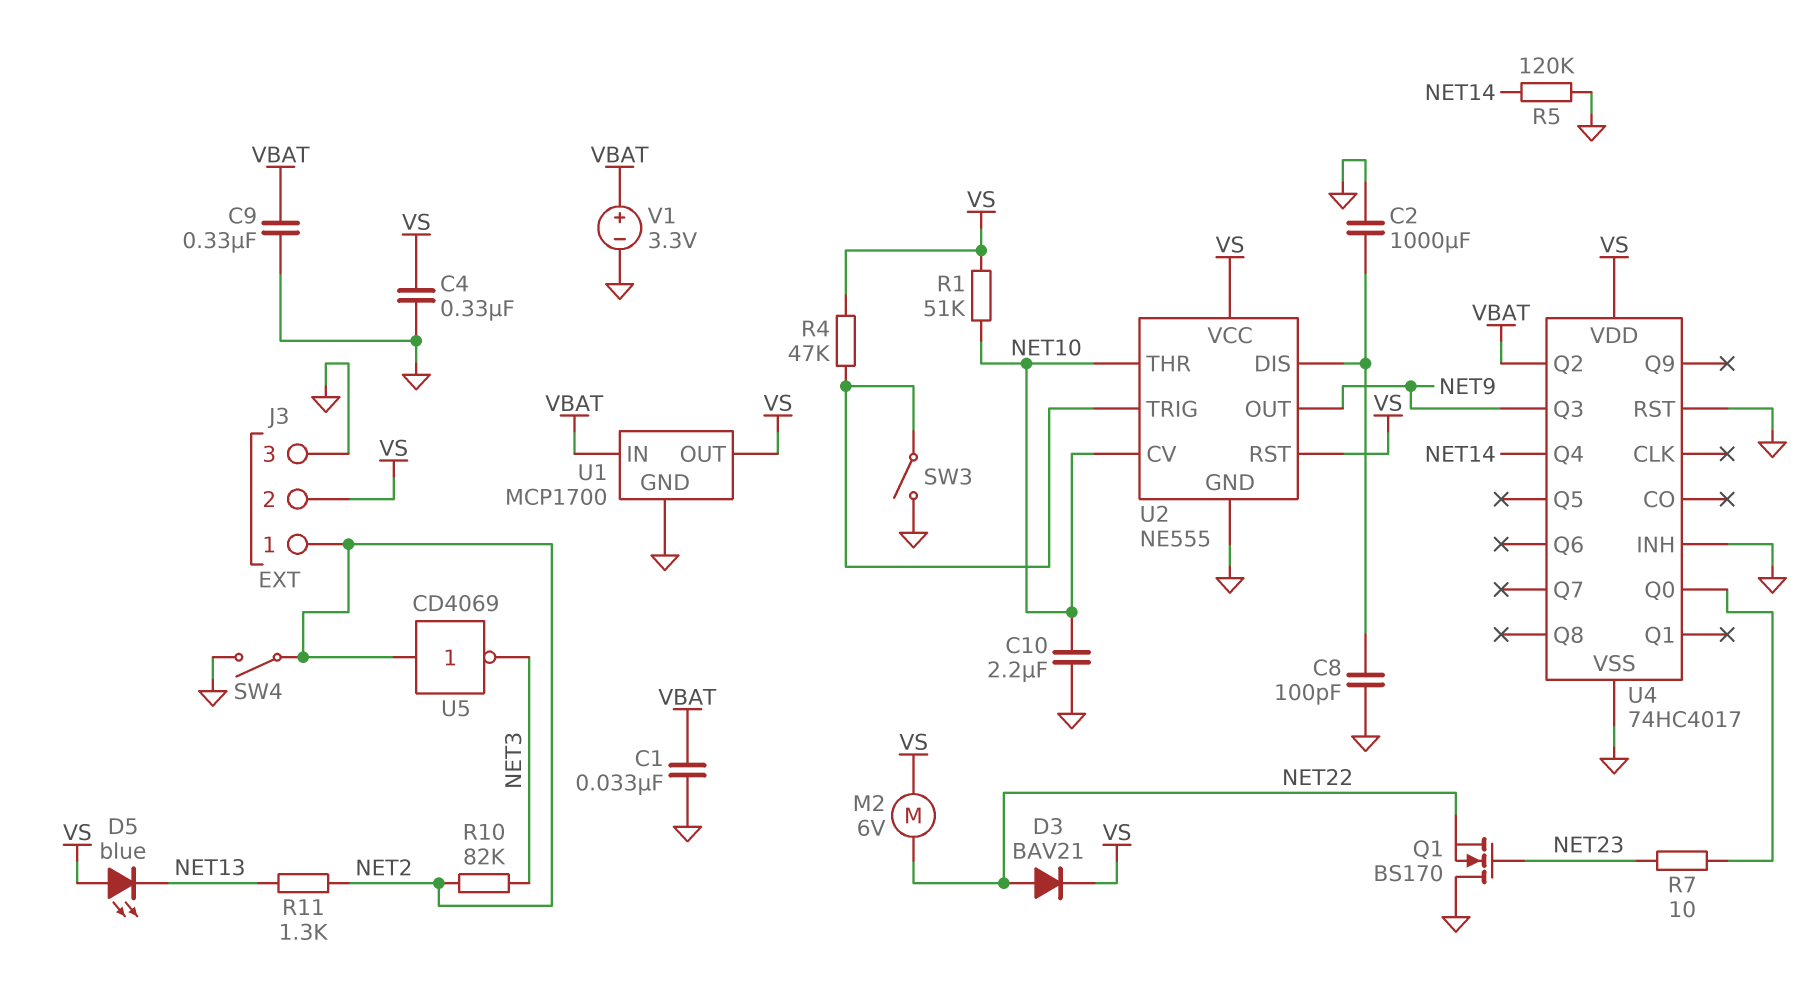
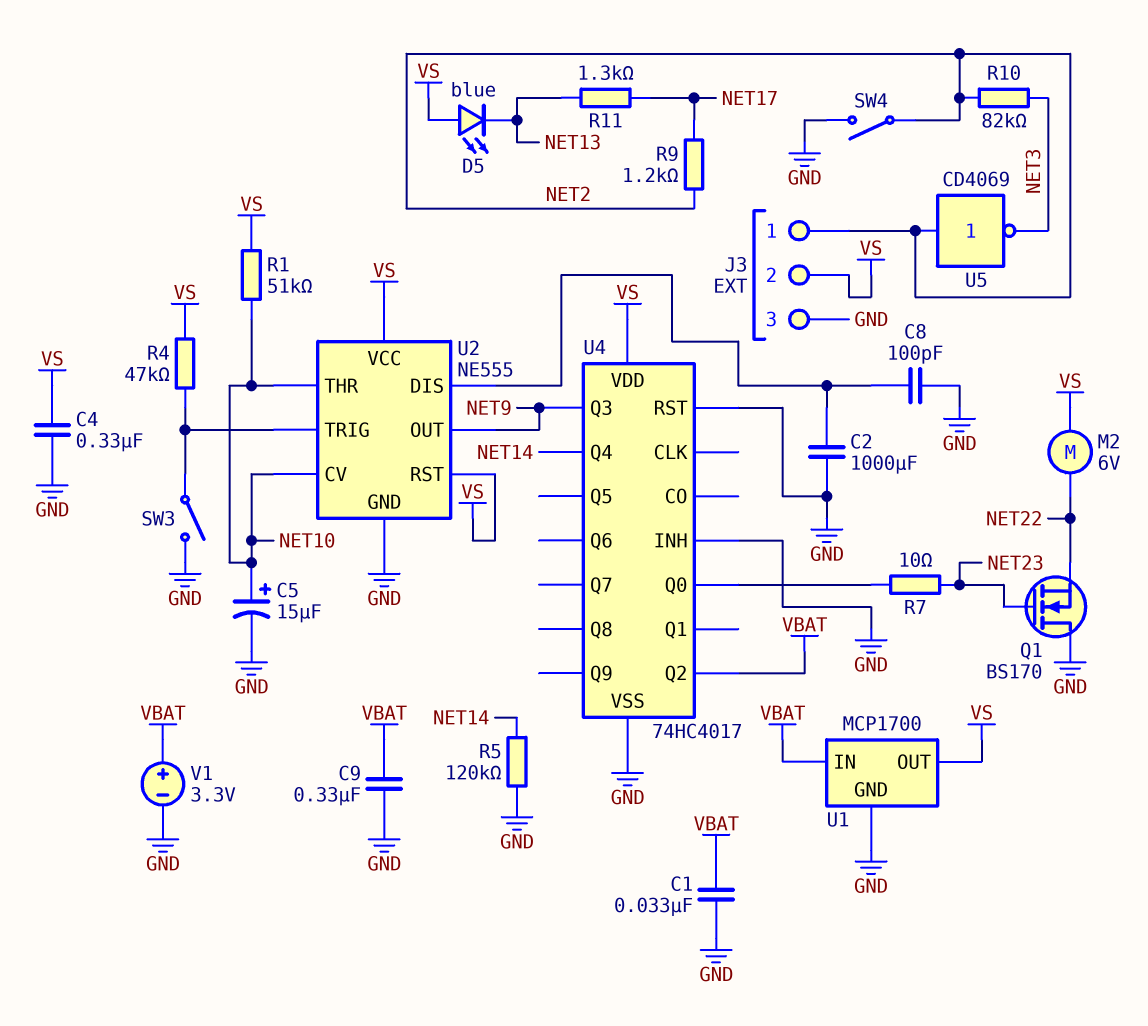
C5: none -> 15uF (plus NET10, minus GND)
C10: 2.2uF (GND, NET10) -> none
D3: diode BAV21 (A NET22, K VS) -> none
R9: none -> 1.2k (NET2, NET17)
R11: 1.3k (NET2, NET13) -> 1.3k (NET13, NET17)

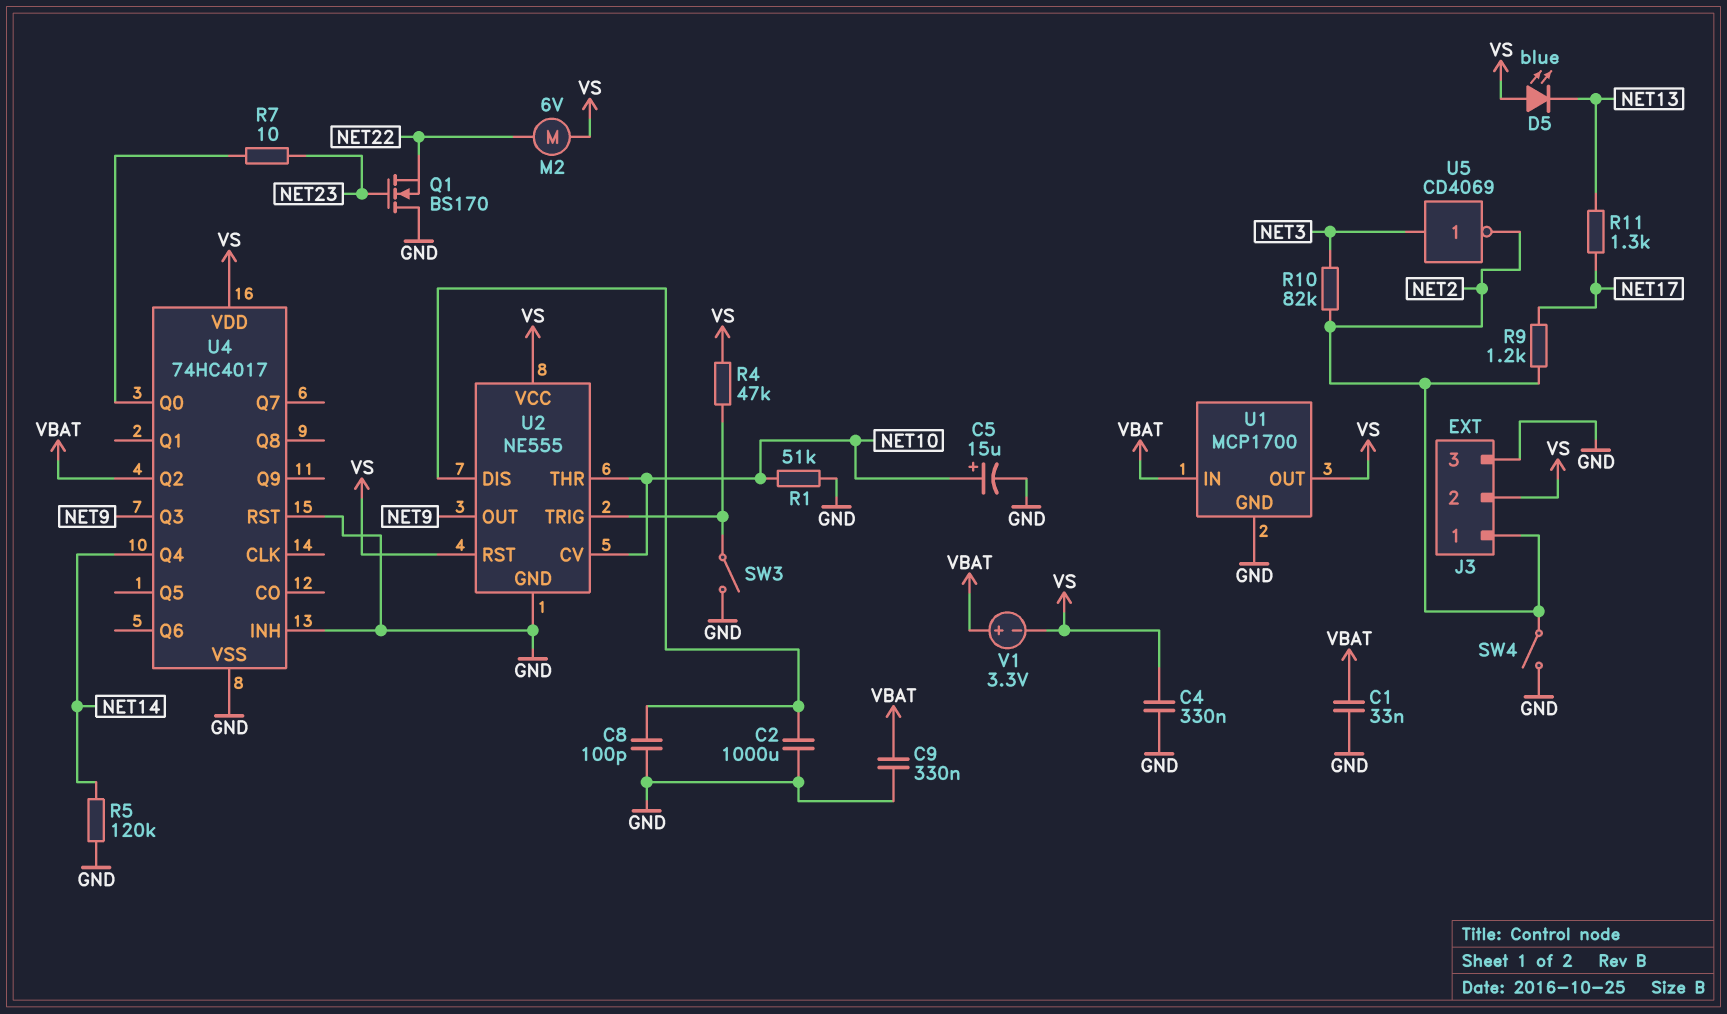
R1: 51k (NET10, VS) -> 51k (GND, NET10)
U5: NOT CD4069 (in NET2, out NET3) -> NOT CD4069 (in NET3, out NET2)
V1: 3.3V (plus VBAT, minus GND) -> 3.3V (plus VBAT, minus VS)

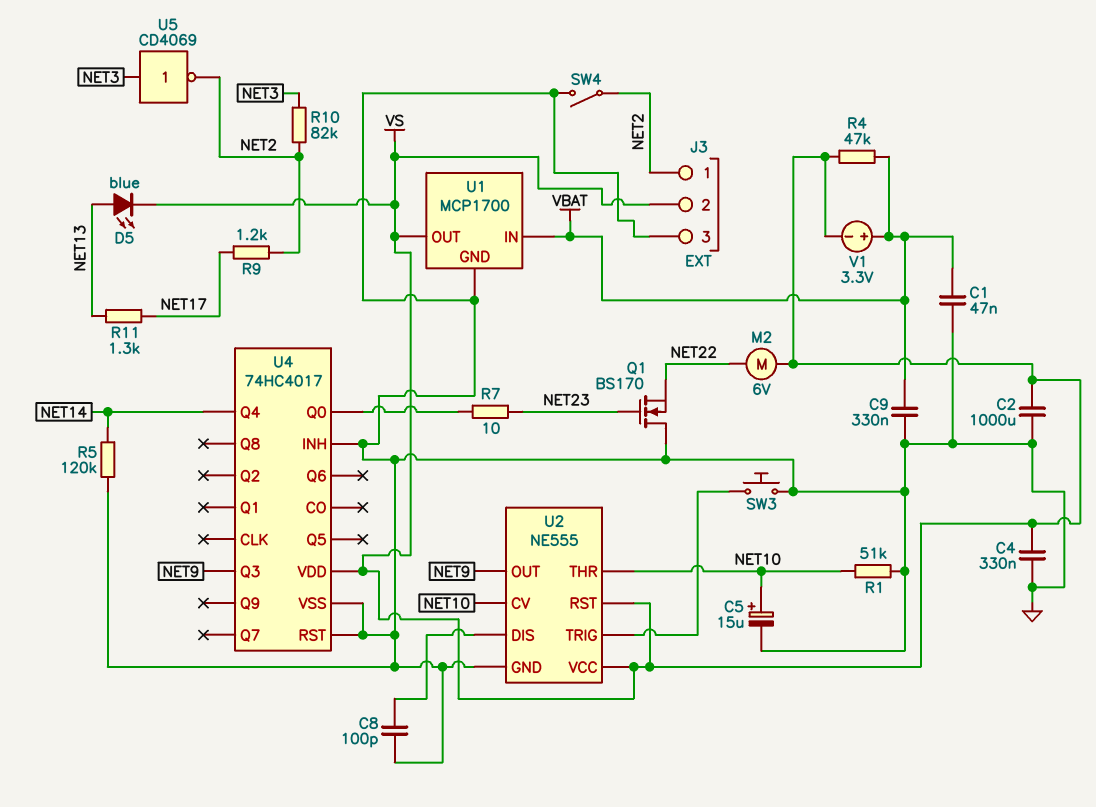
C1: 33nF (GND, VBAT) -> 47nF (GND, VBAT)
C2: 1000uF (GND, U2/DIS) -> 1000uF (GND, VS)
D5: LED blue (A VS, K NET13) -> LED blue (A NET13, K VS)
R4: 47k (U2/TRIG, VS) -> 47k (VBAT, VS)
SW3: switch (GND, U2/TRIG) -> button (GND, U2/TRIG)
U4 pin Q2: VBAT -> none

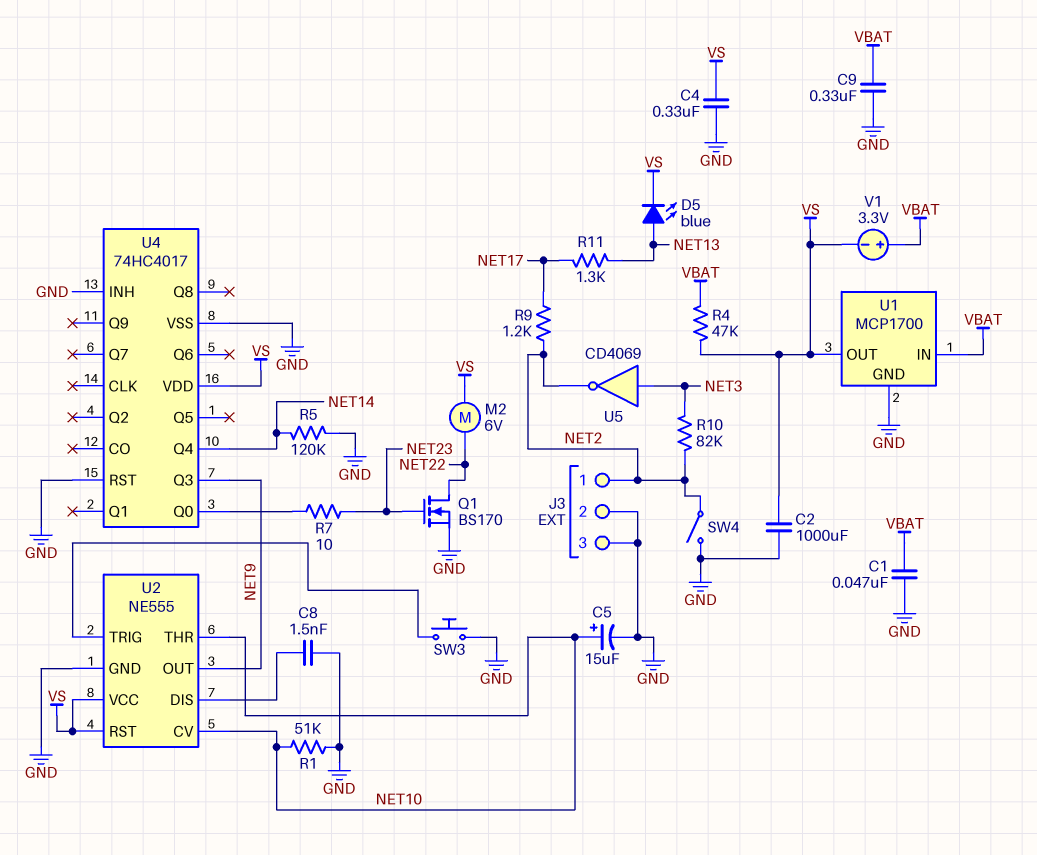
C8: 100pF (GND, U2/DIS) -> 1.5nF (GND, U2/DIS)
J3 pin 2: VS -> GND
Q1: NMOS BS170 (G NET23, D GND, S NET22) -> NMOS BS170 (G NET23, D NET22, S GND)

